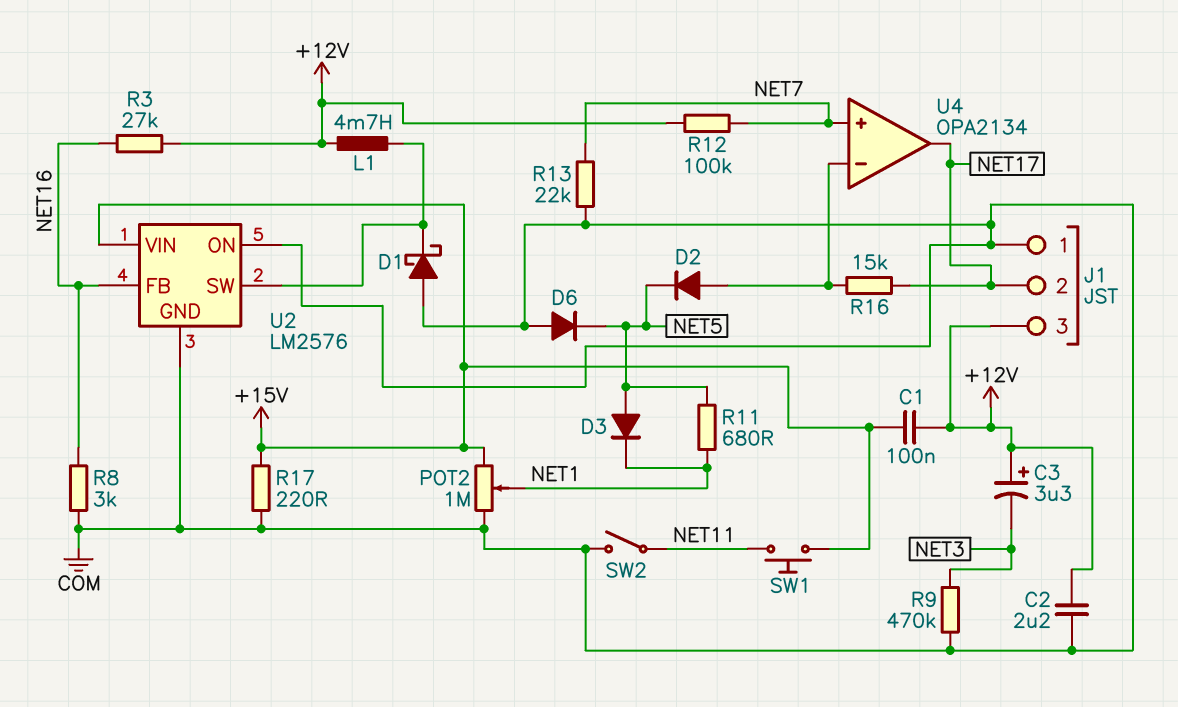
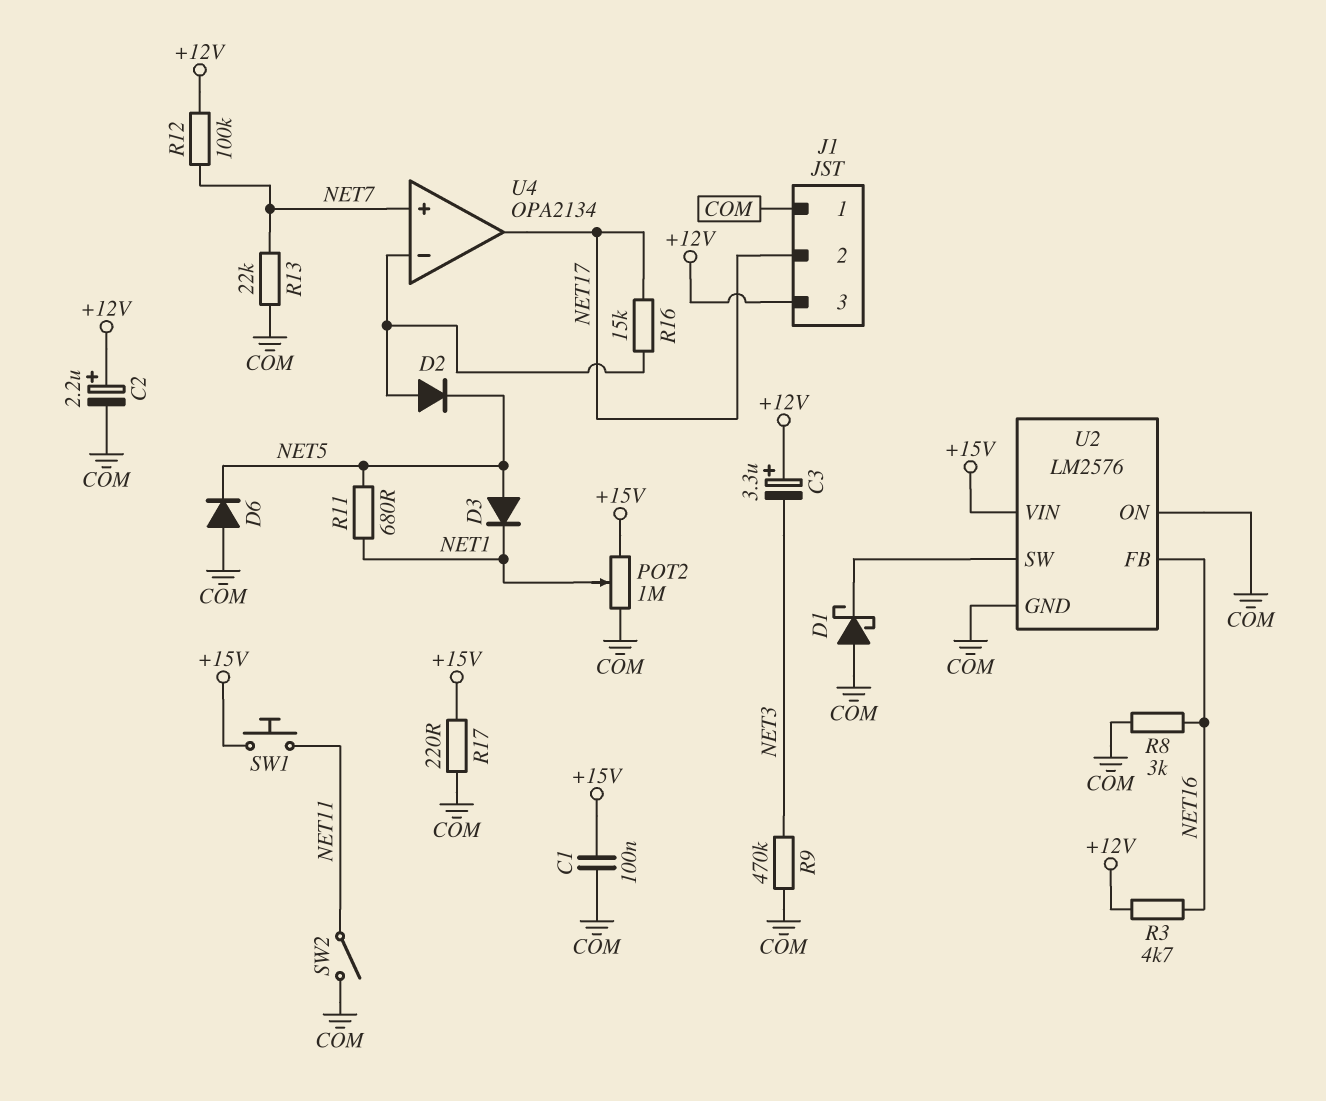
C1: 100nF (+12V, +15V) -> 100nF (+15V, COM)
C2: 2.2uF (+12V, COM) -> 2.2uF (plus +12V, minus COM)
L1: 4.7mH (+12V, U2/SW) -> none
R3: 27k (+12V, NET16) -> 4.7k (+12V, NET16)

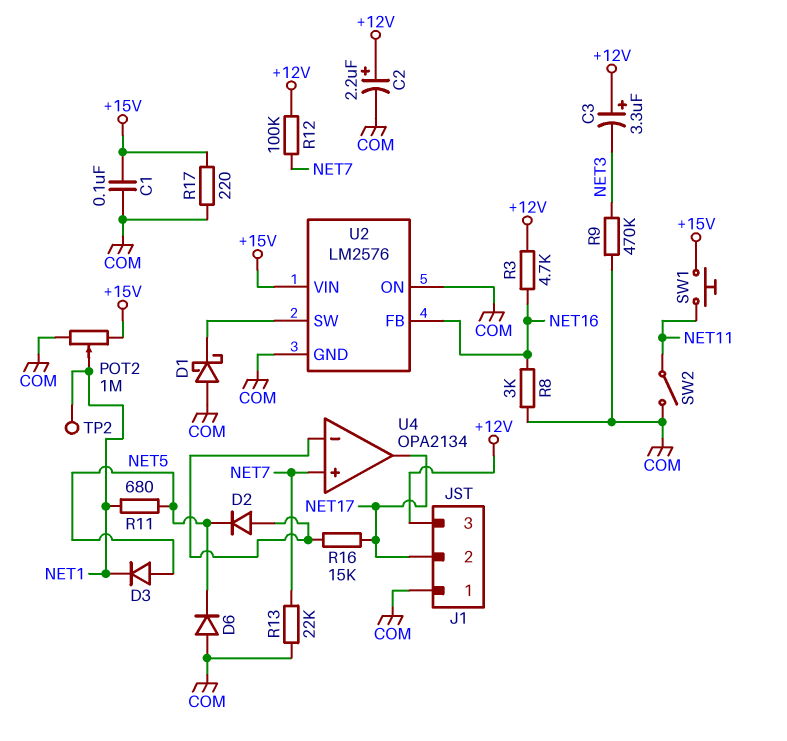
TP2: none -> test point (NET1)

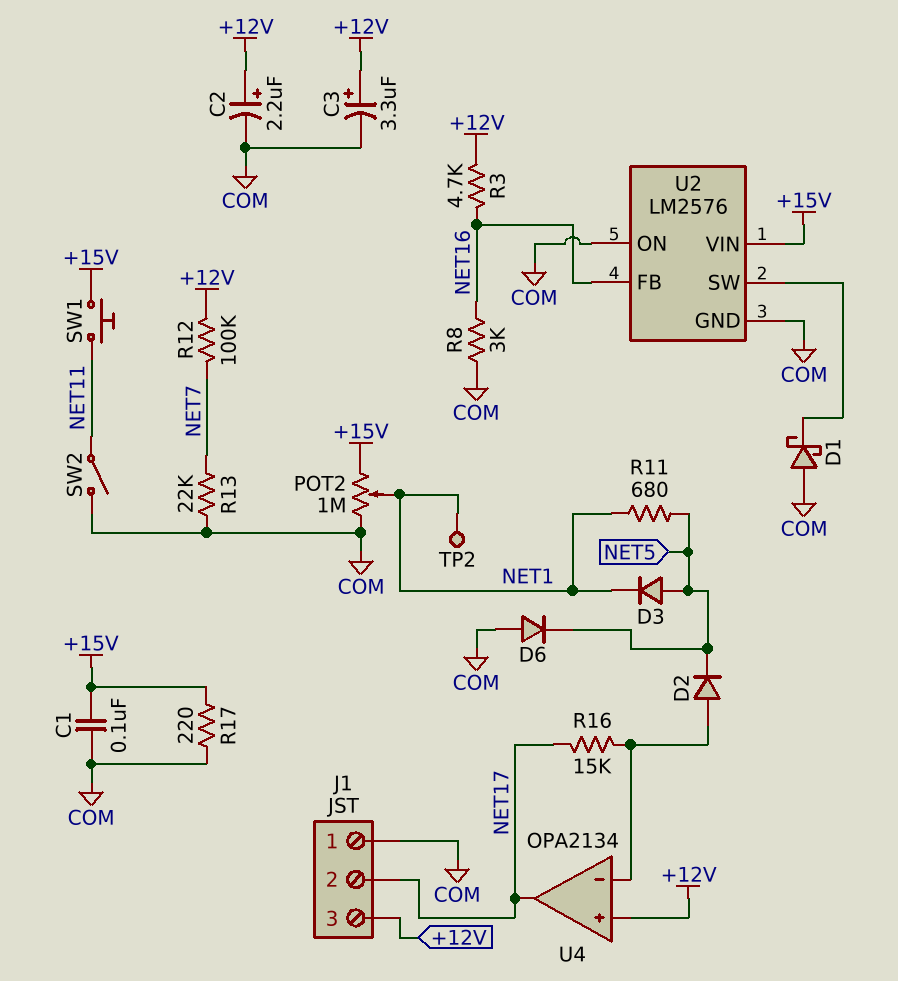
C3: 3.3uF (plus +12V, minus NET3) -> 3.3uF (plus +12V, minus COM)
R9: 470k (COM, NET3) -> none
U4 pin in+: NET7 -> +12V

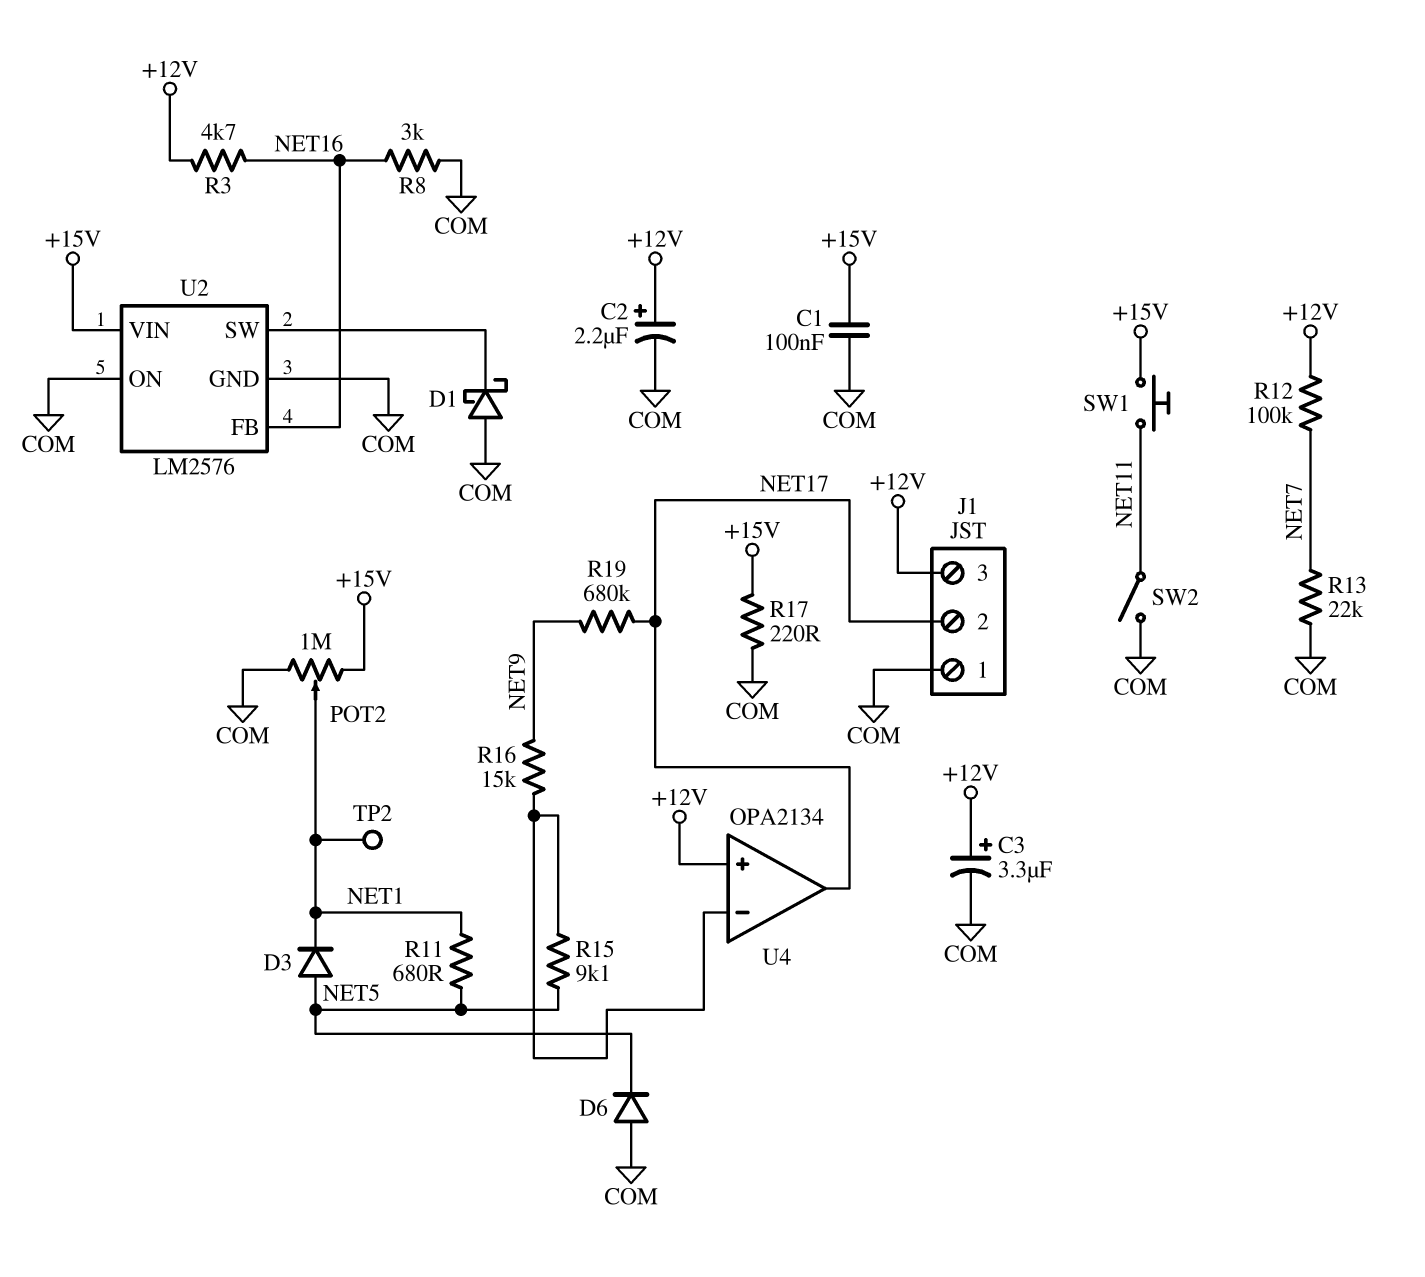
D2: diode (A U4/in-, K NET5) -> none
R15: none -> 9.1k (NET5, U4/in-)
R16: 15k (NET17, U4/in-) -> 15k (NET9, U4/in-)
R19: none -> 680k (NET9, NET17)

